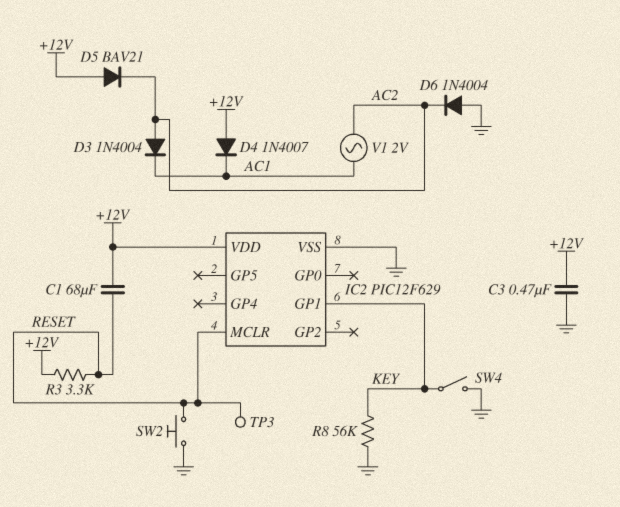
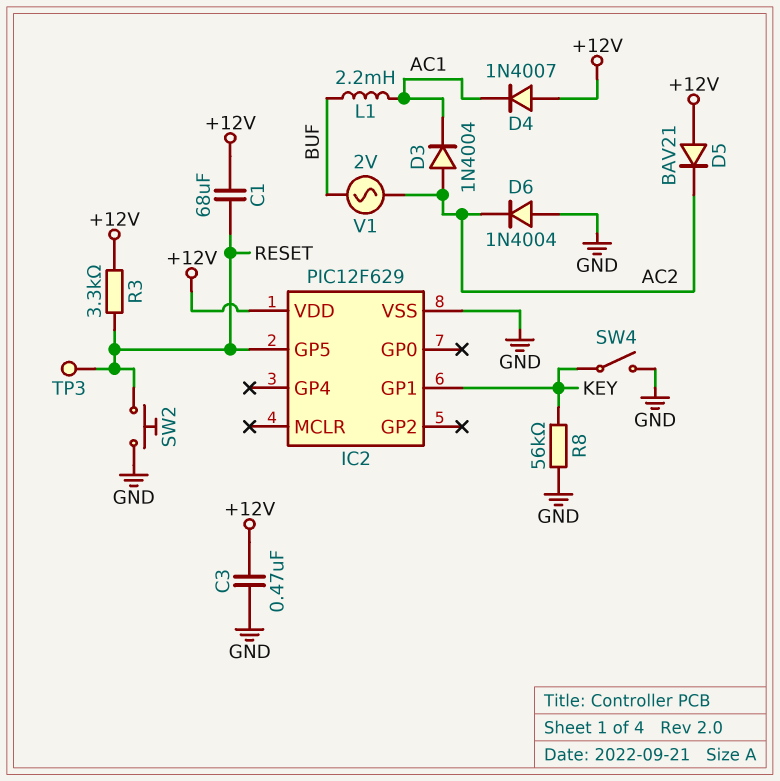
IC2 pin GP5: none -> RESET
IC2 pin MCLR: RESET -> none
L1: none -> 2.2mH (AC1, BUF)
V1: AC 2V (AC1, AC2) -> AC 2V (AC2, BUF)

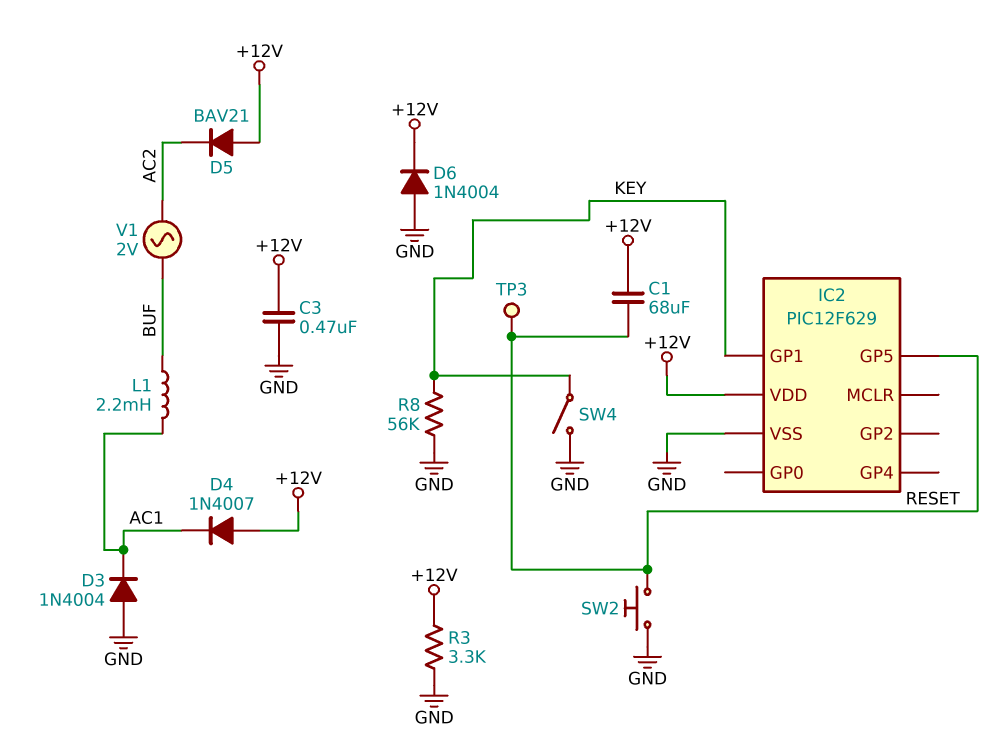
D3: diode 1N4004 (A AC2, K AC1) -> diode 1N4004 (A GND, K AC1)
D6: diode 1N4004 (A GND, K AC2) -> diode 1N4004 (A GND, K +12V)
R3: 3.3k (+12V, RESET) -> 3.3k (+12V, GND)

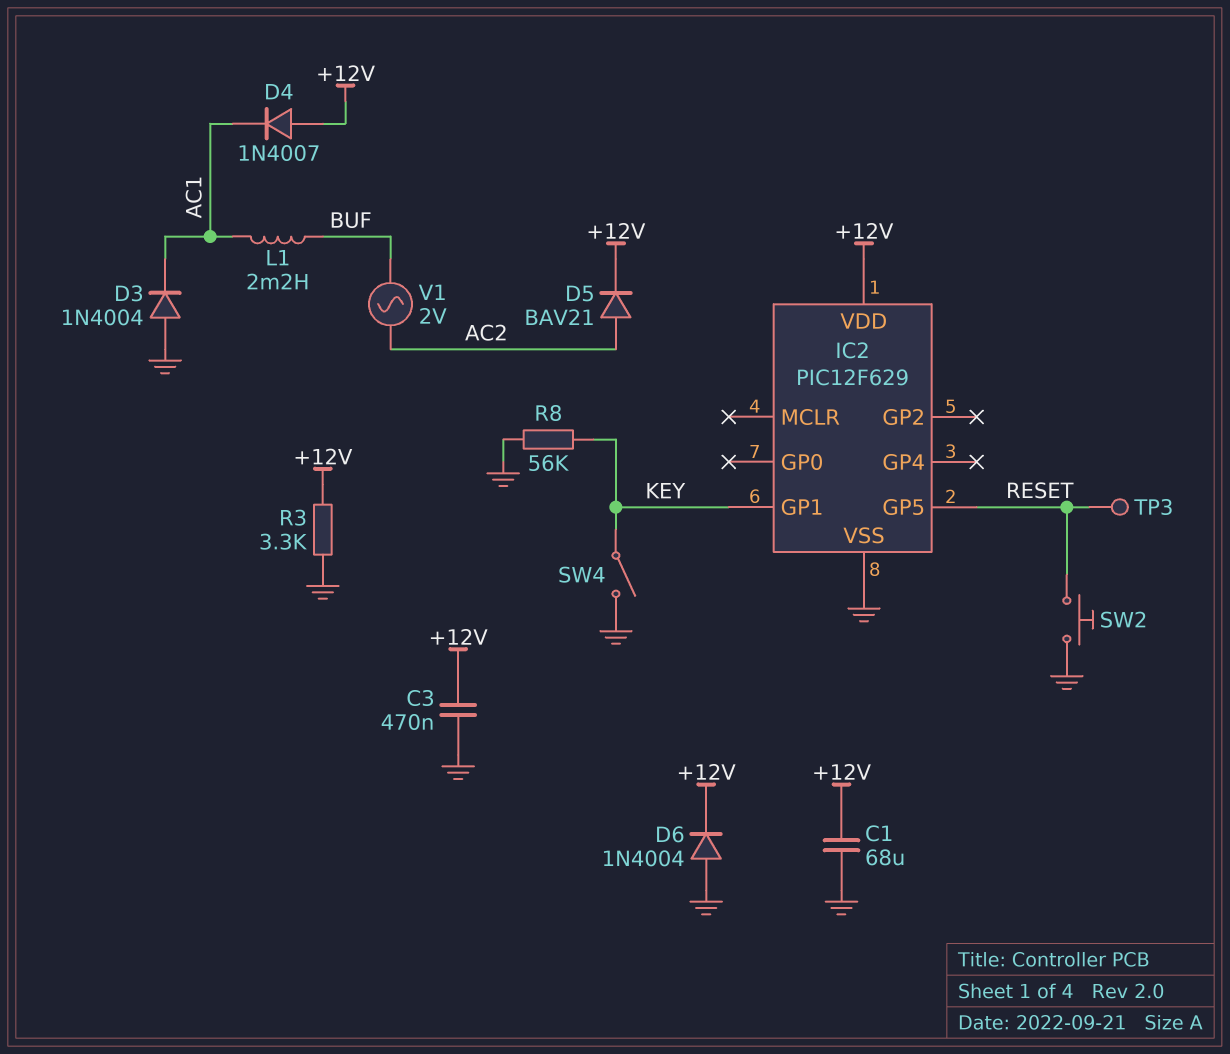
C1: 68uF (+12V, RESET) -> 68uF (+12V, GND)
D5: diode BAV21 (A +12V, K AC2) -> diode BAV21 (A AC2, K +12V)

